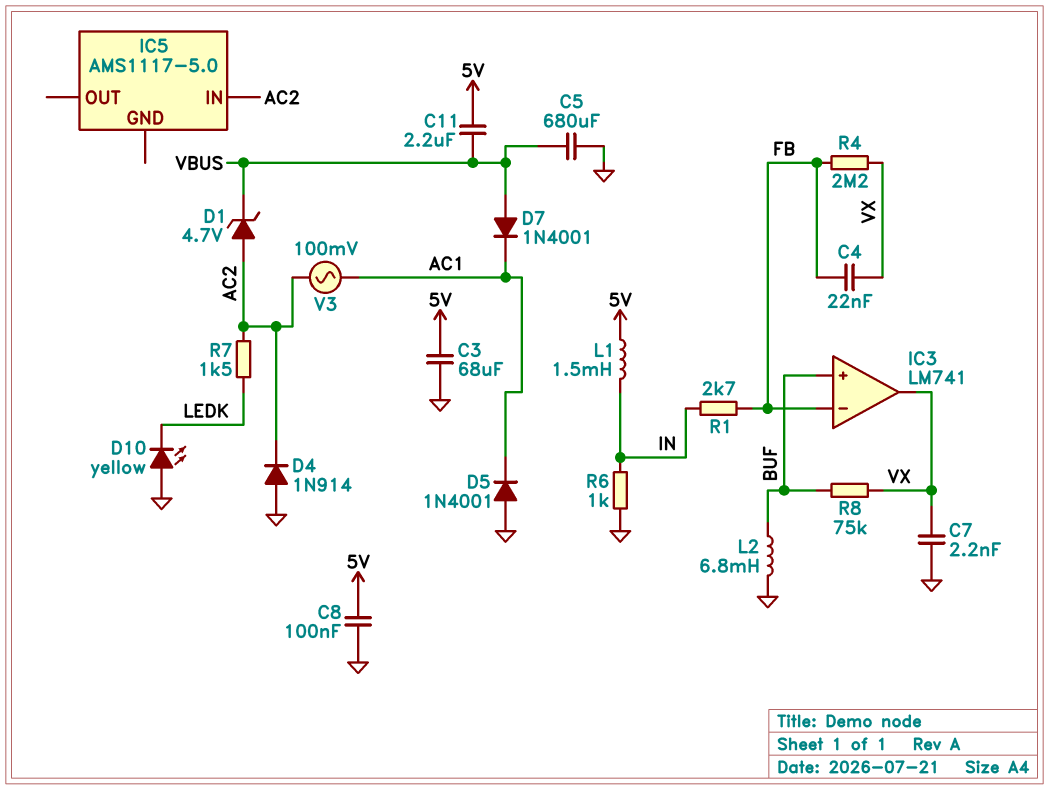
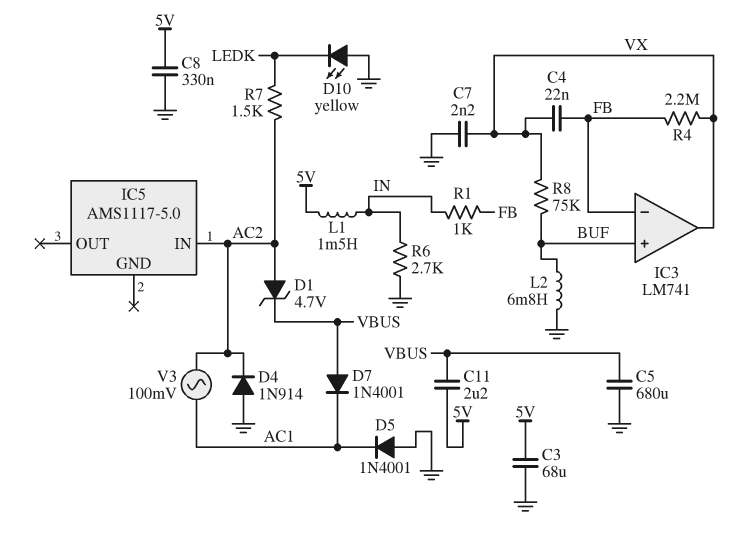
C8: 100nF (5V, GND) -> 330nF (5V, GND)
R1: 2.7k (FB, IN) -> 1k (FB, IN)
R6: 1k (GND, IN) -> 2.7k (GND, IN)

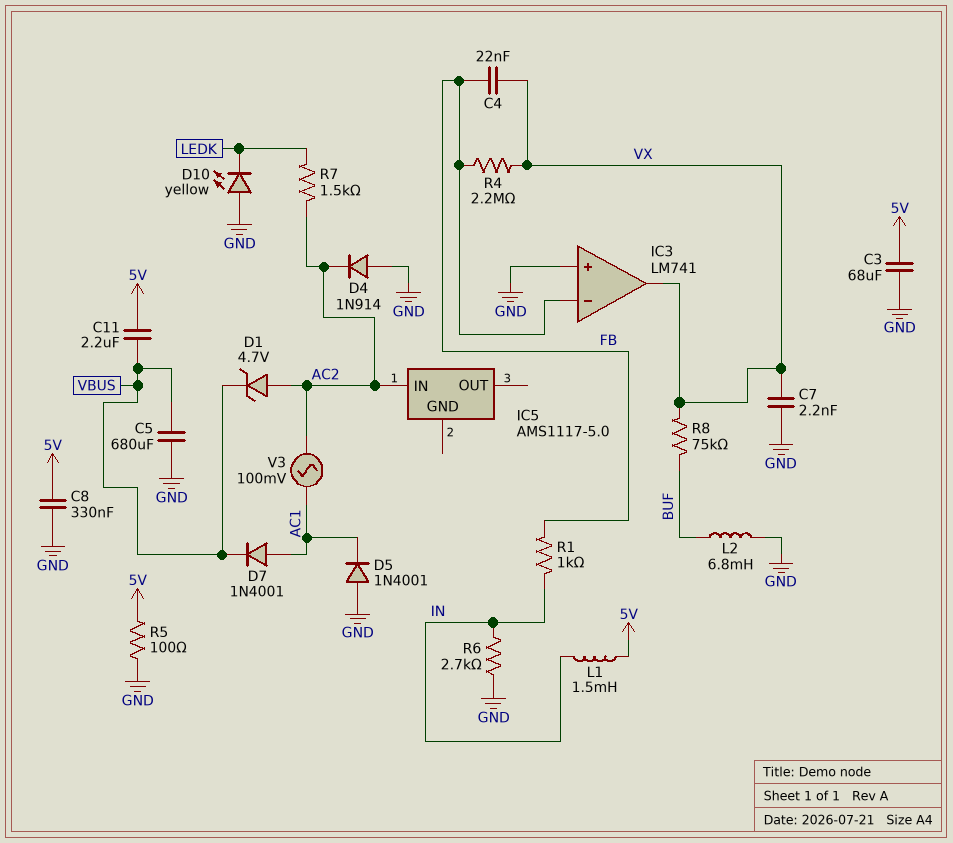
D7: diode 1N4001 (A VBUS, K AC1) -> diode 1N4001 (A AC1, K VBUS)
IC3 pin in+: BUF -> GND
R5: none -> 100 (5V, GND)

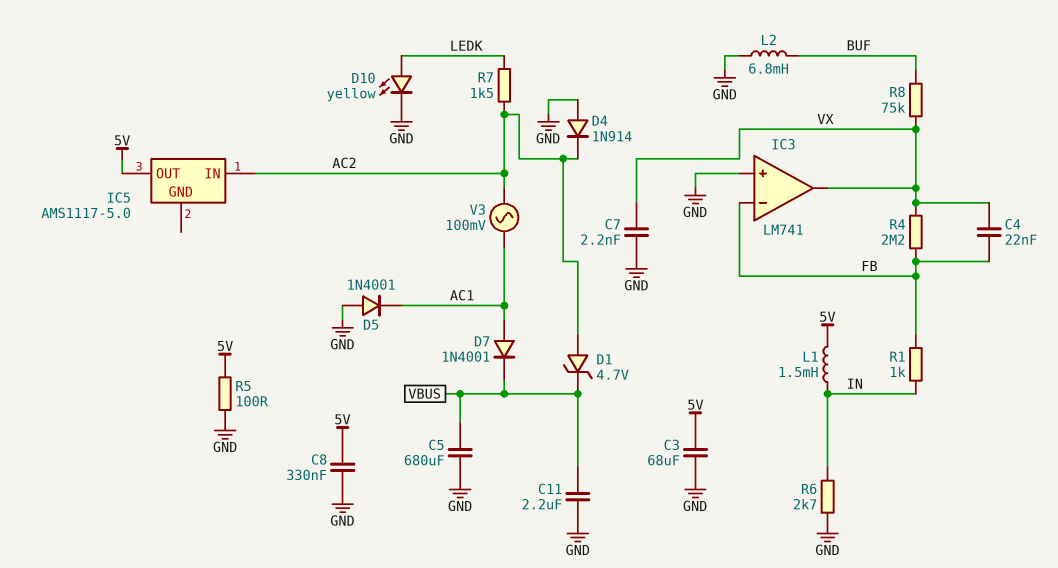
C11: 2.2uF (5V, VBUS) -> 2.2uF (GND, VBUS)
D10: LED yellow (A GND, K LEDK) -> LED yellow (A LEDK, K GND)
IC5 pin OUT: none -> 5V

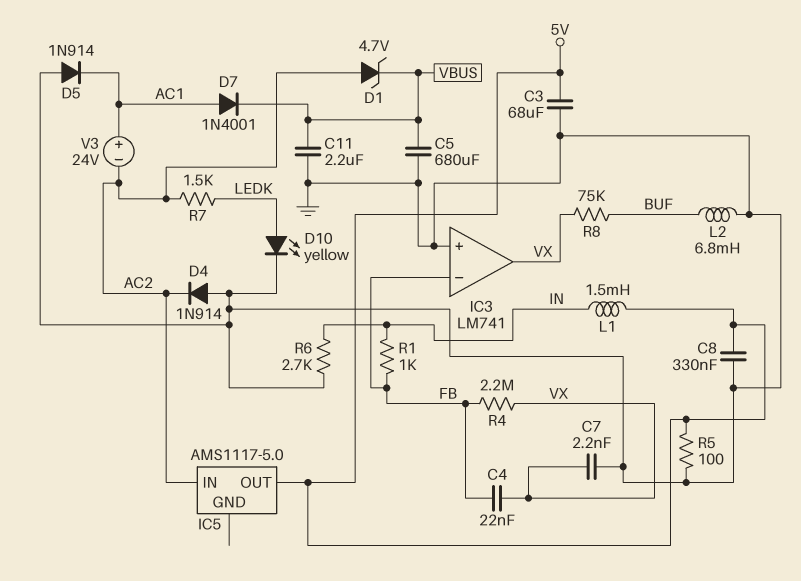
D5: diode 1N4001 (A GND, K AC1) -> diode 1N914 (A GND, K AC1)
V3: AC 100mV (AC1, AC2) -> 24V (plus AC1, minus AC2)

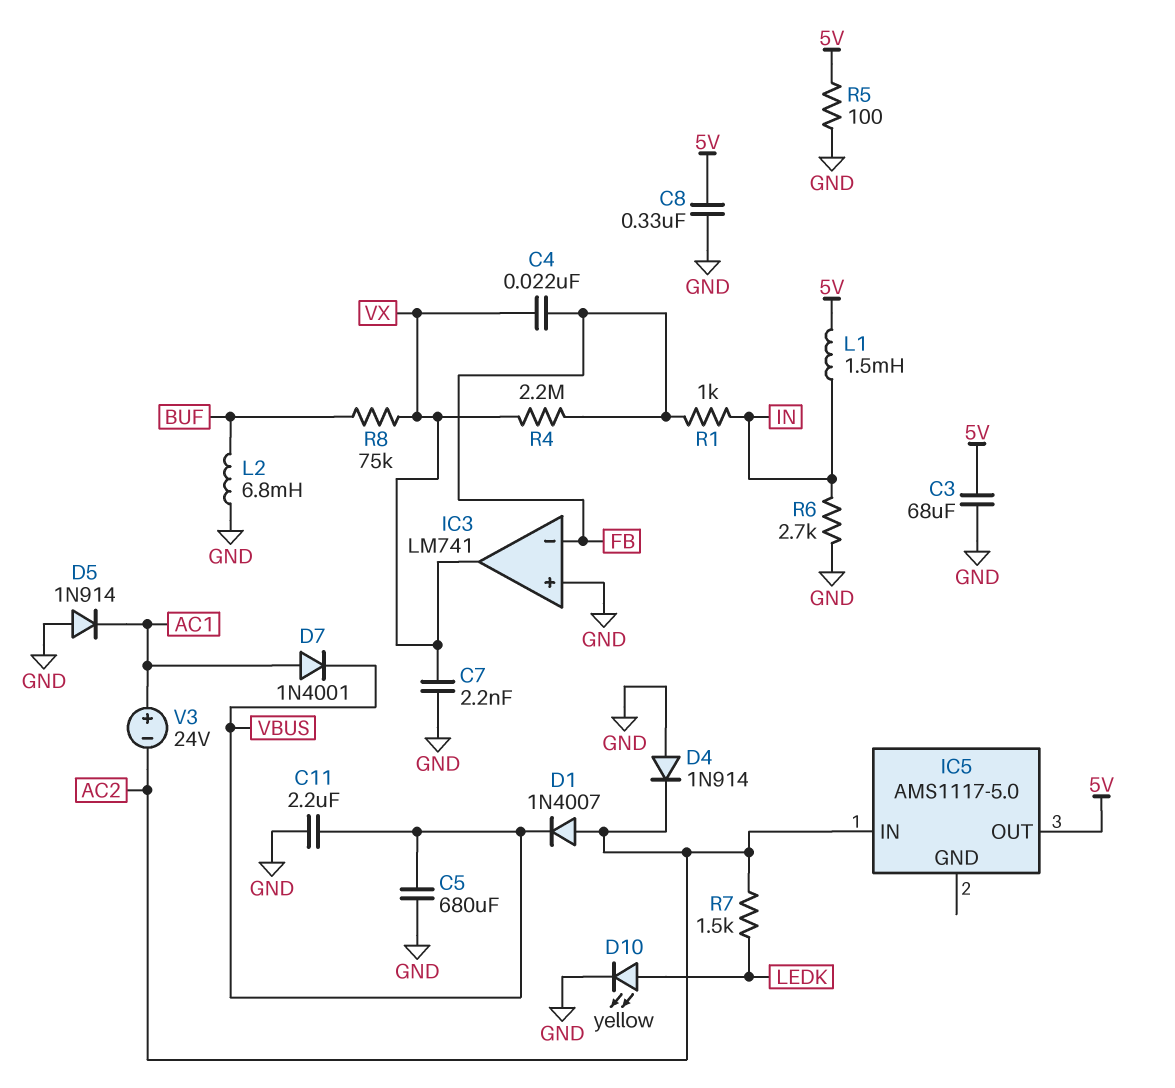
D1: zener 4.7V (A AC2, K VBUS) -> diode 1N4007 (A AC2, K VBUS)

